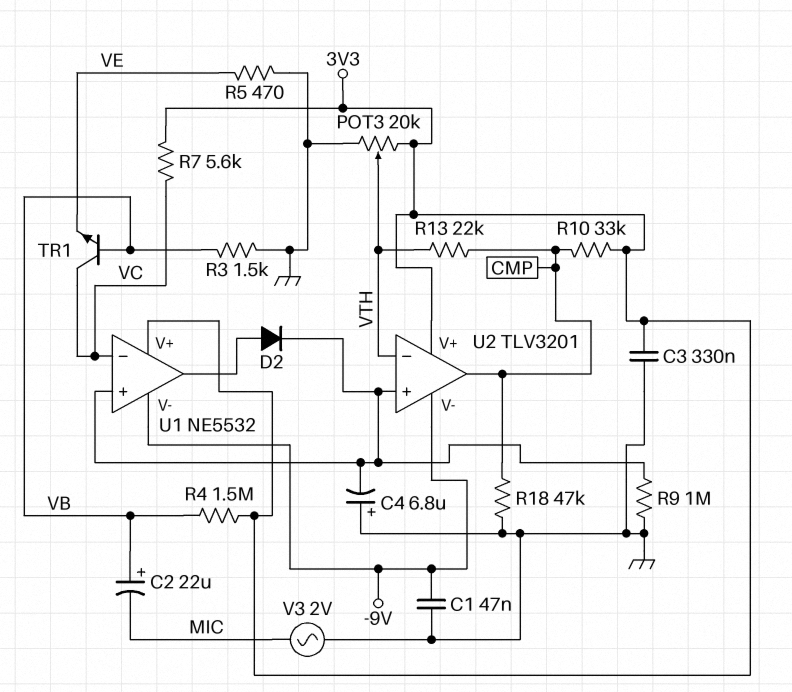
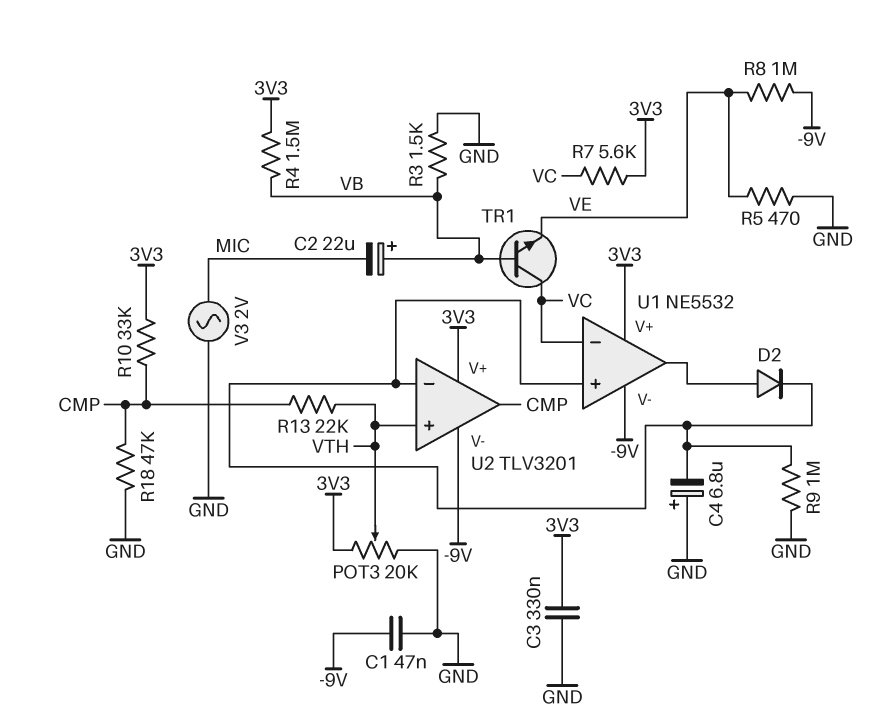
R8: none -> 1M (-9V, VE)
U2 pin in+: U1/in+ -> VTH
U2 pin in-: VTH -> U1/in+

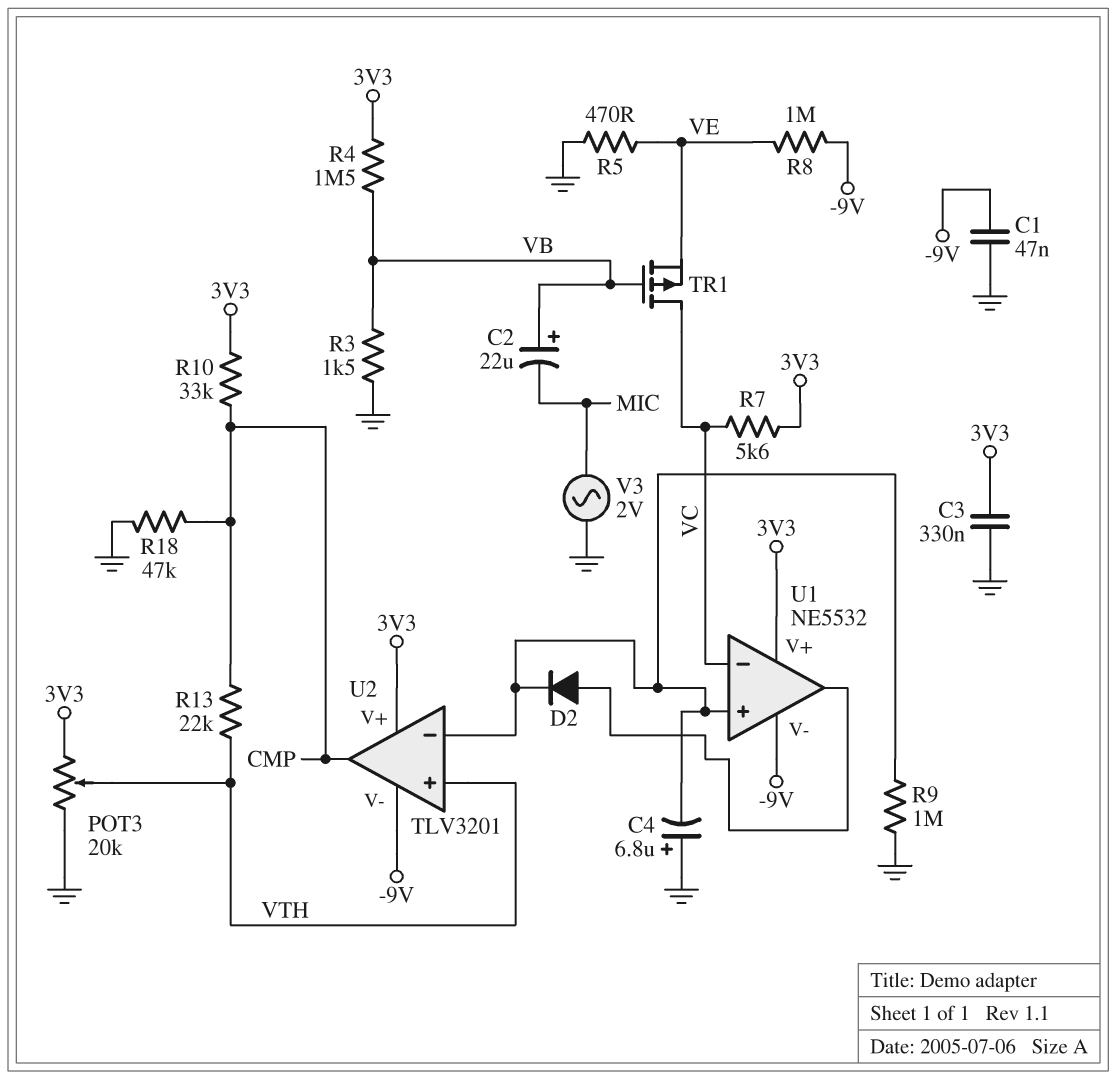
TR1: NPN (B VB, C VC, E VE) -> PMOS (G VB, D VC, S VE)

